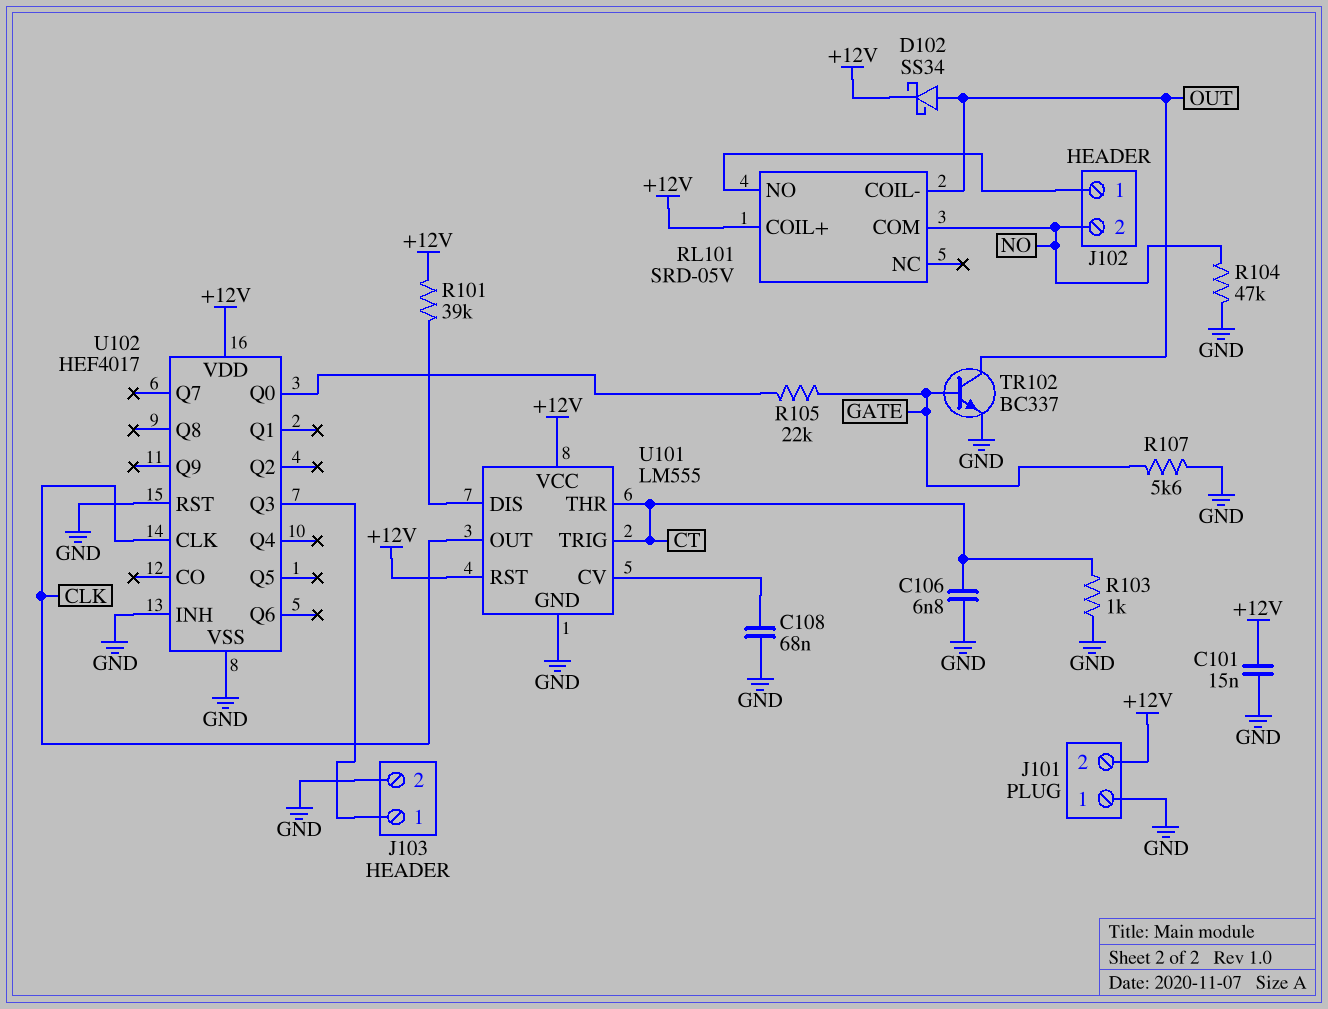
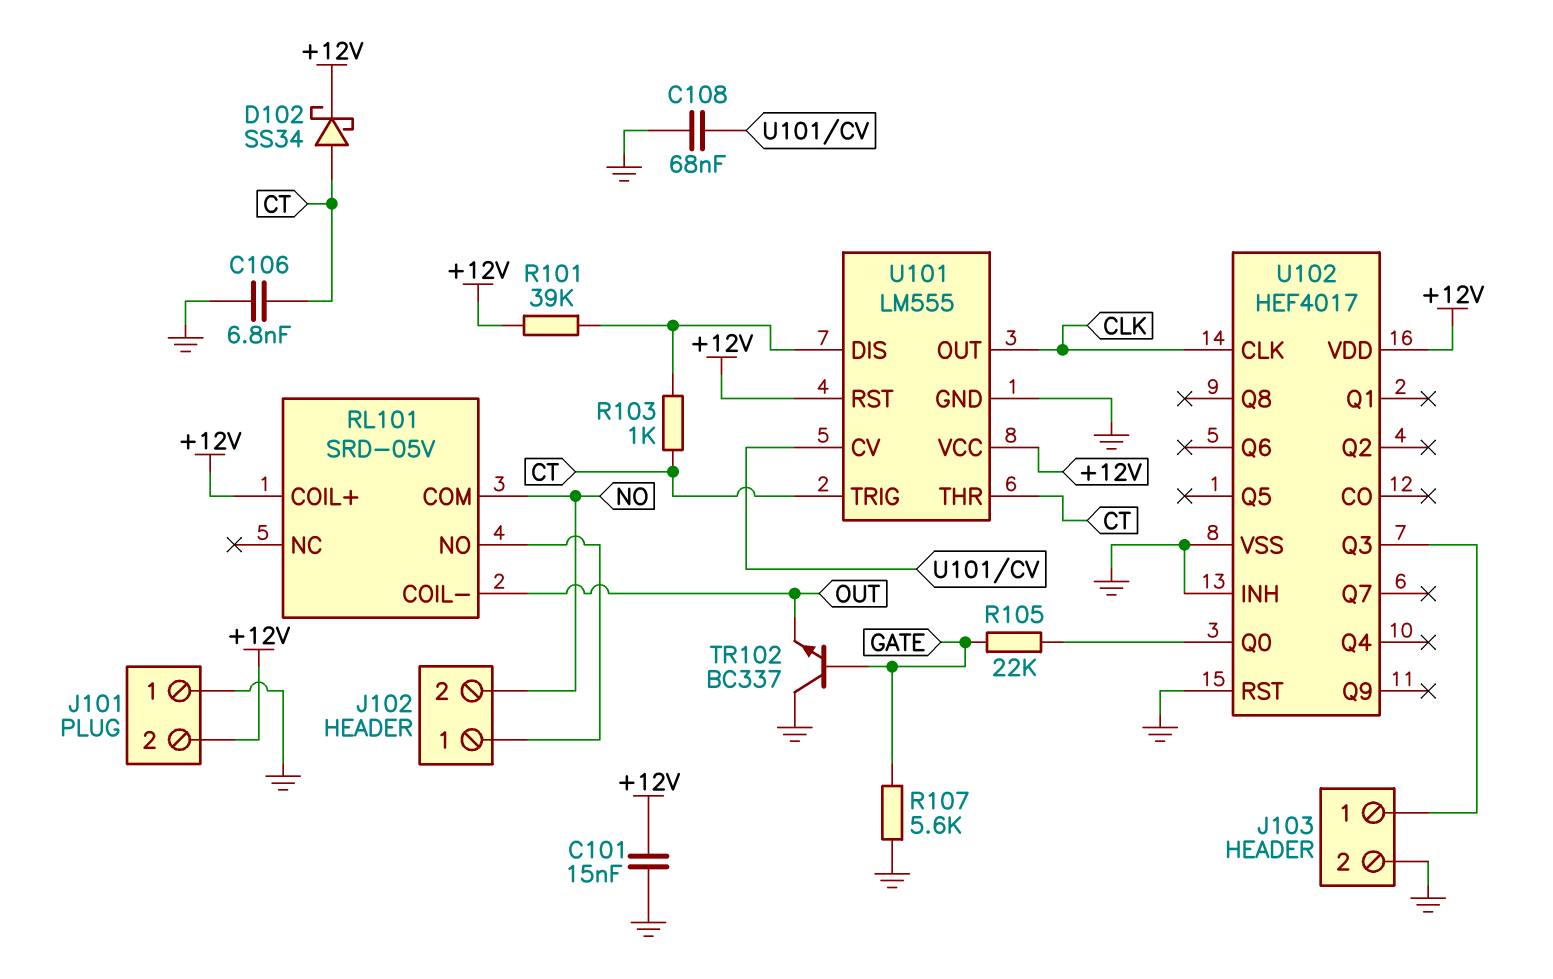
D102: schottky SS34 (A OUT, K +12V) -> schottky SS34 (A CT, K +12V)
R103: 1k (CT, GND) -> 1k (CT, U101/DIS)
R104: 47k (GND, NO) -> none
TR102: NPN BC337 (B GATE, C OUT, E GND) -> NPN BC337 (B GATE, C GND, E OUT)

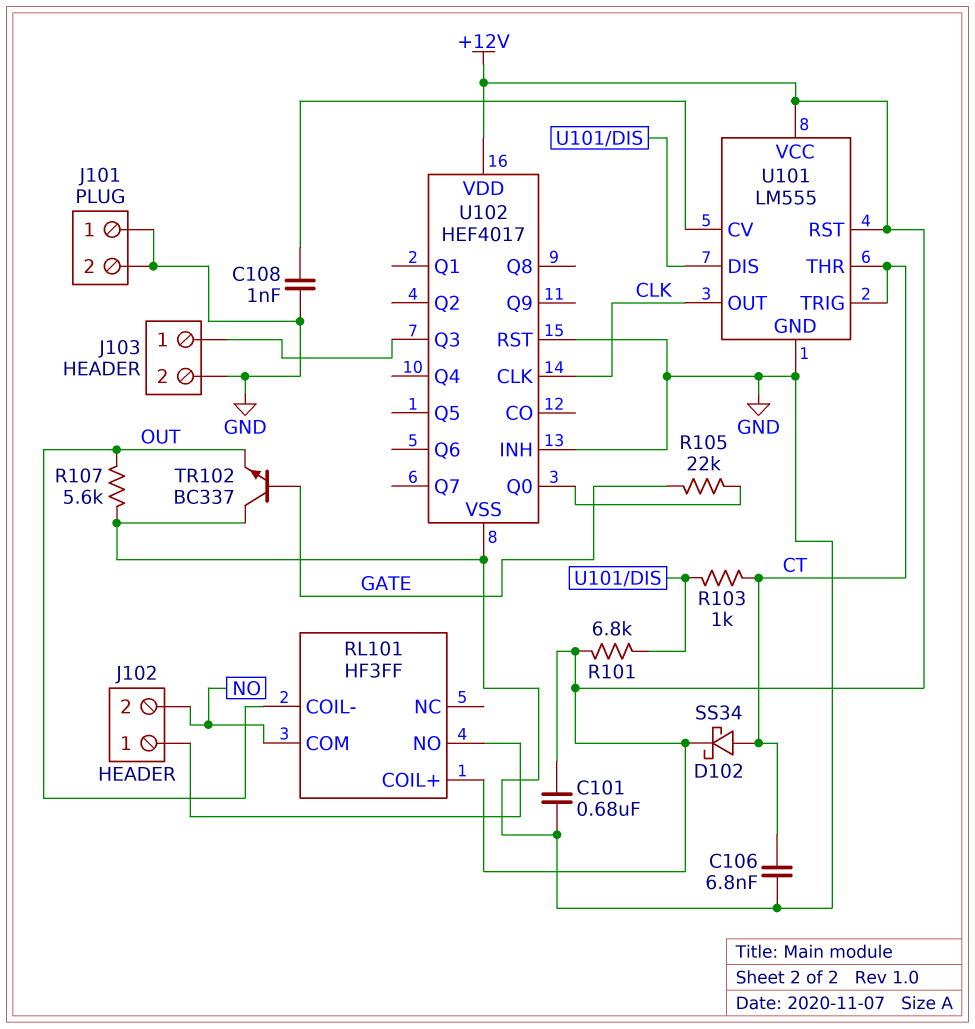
C101: 15nF (+12V, GND) -> 680nF (+12V, GND)
C108: 68nF (GND, U101/CV) -> 1nF (GND, U101/CV)
J101 pin 2: +12V -> GND
R101: 39k (+12V, U101/DIS) -> 6.8k (+12V, U101/DIS)
R107: 5.6k (GATE, GND) -> 5.6k (GND, OUT)
RL101: SRD-05V -> HF3FF

